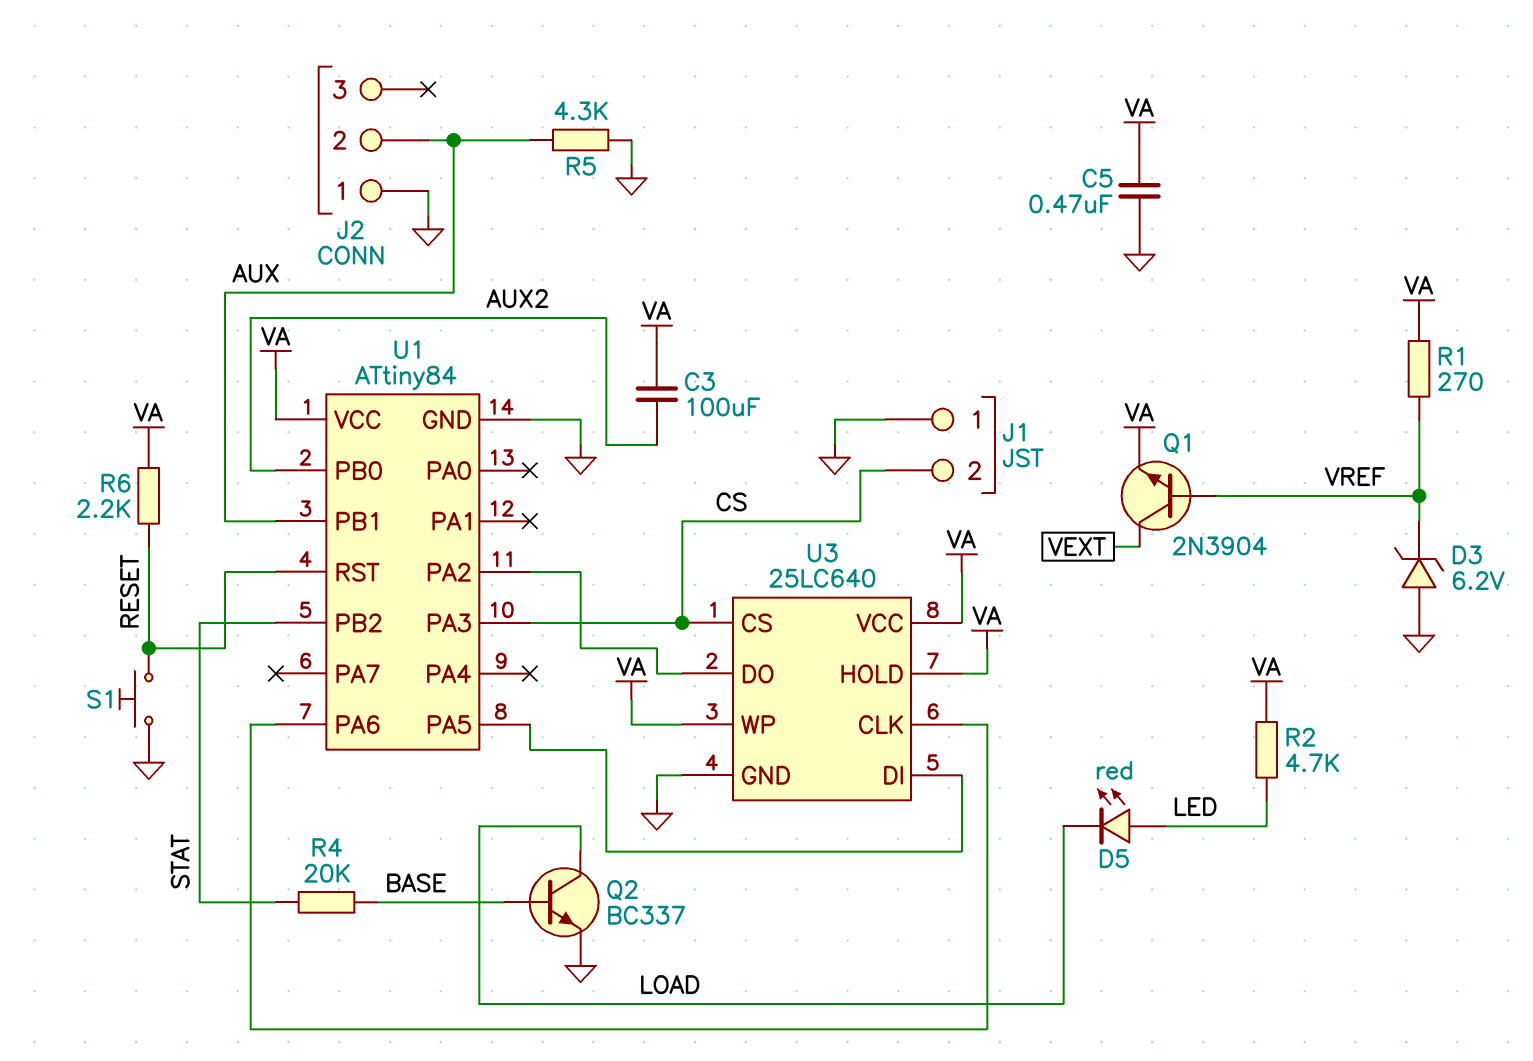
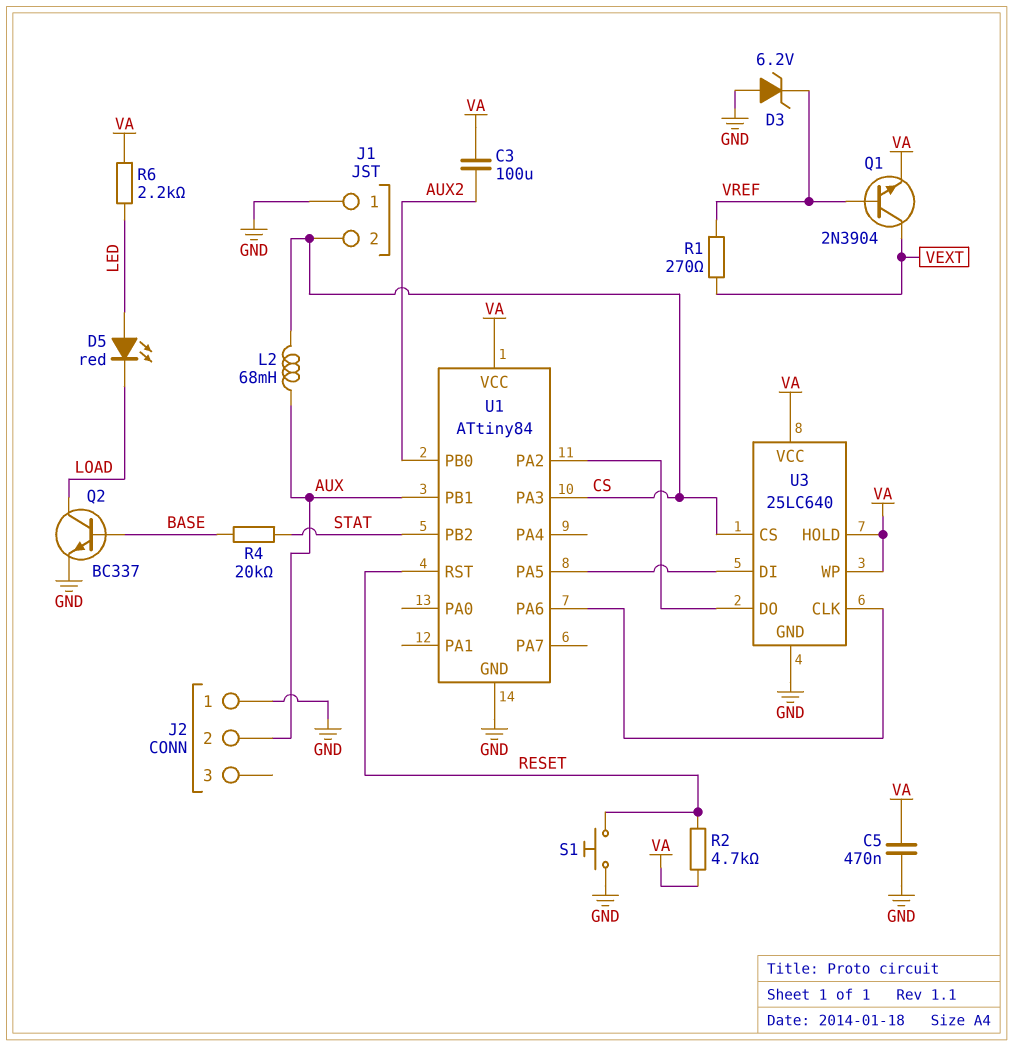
L2: none -> 68mH (AUX, CS)
R1: 270 (VA, VREF) -> 270 (VEXT, VREF)
R2: 4.7k (LED, VA) -> 4.7k (RESET, VA)
R5: 4.3k (AUX, GND) -> none
R6: 2.2k (RESET, VA) -> 2.2k (LED, VA)

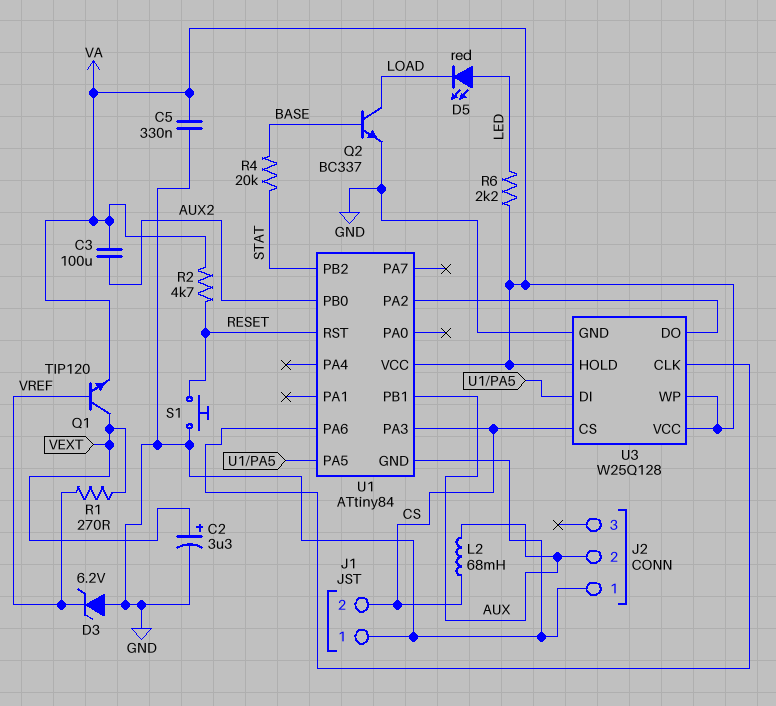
C2: none -> 3.3uF (plus VEXT, minus GND)
C5: 470nF (GND, VA) -> 330nF (GND, VA)
Q1: NPN 2N3904 (B VREF, C VEXT, E VA) -> NPN TIP120 (B VREF, C VEXT, E VA)
U3: 25LC640 -> W25Q128

